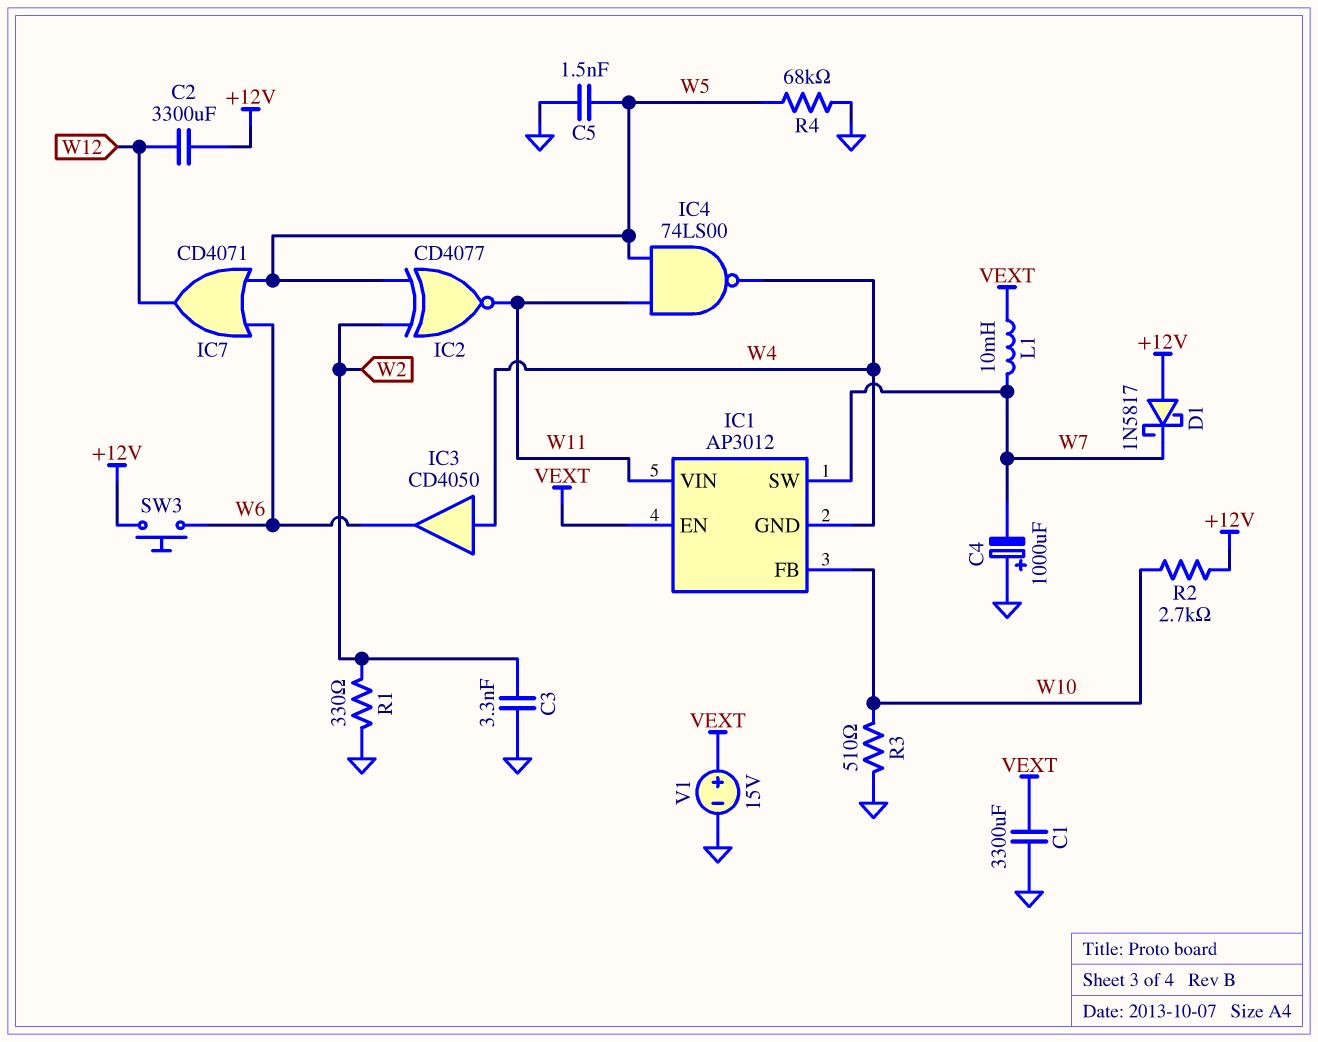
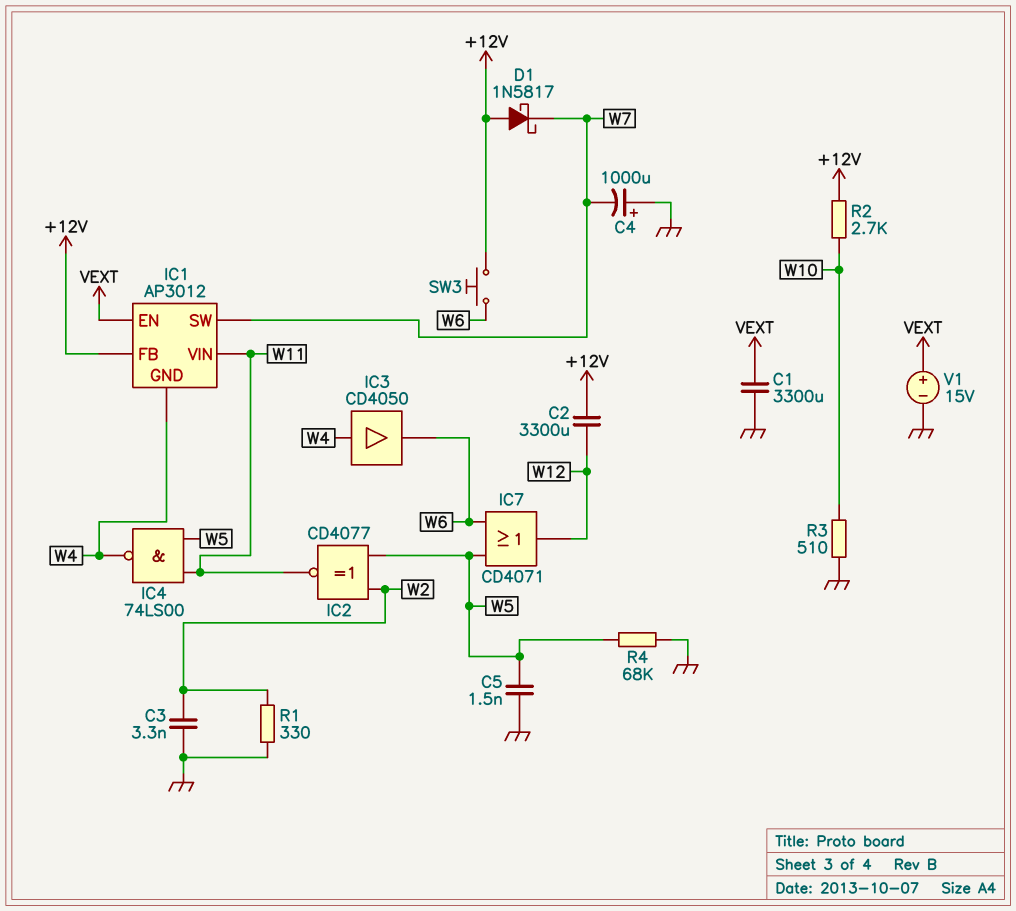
IC1 pin FB: W10 -> +12V
L1: 10mH (VEXT, W7) -> none

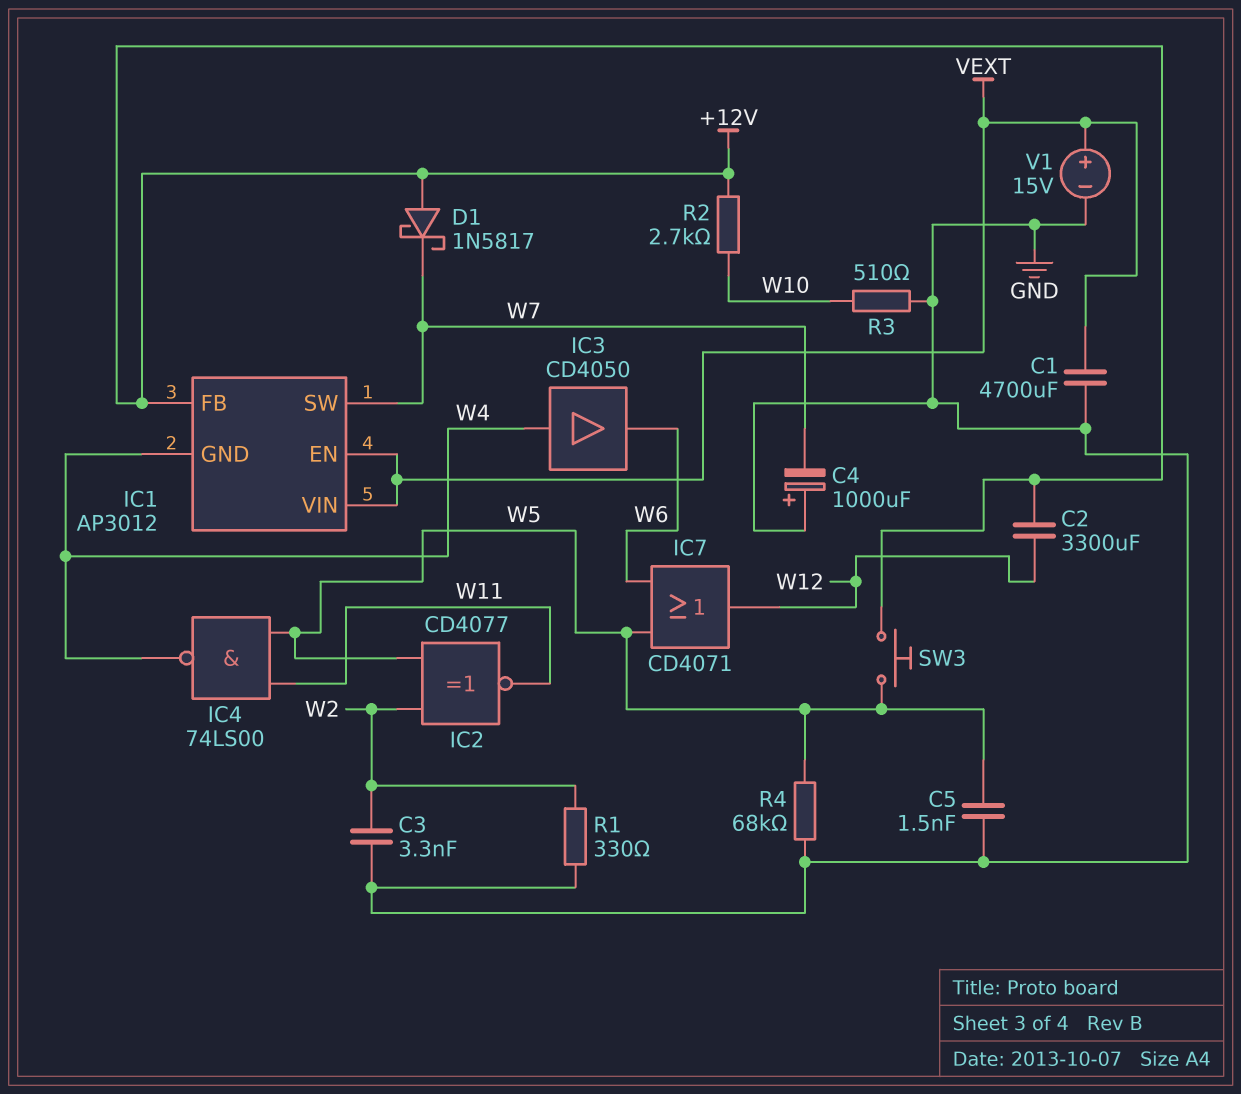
C1: 3300uF (GND, VEXT) -> 4700uF (GND, VEXT)
IC1 pin VIN: W11 -> VEXT
SW3: button (+12V, W6) -> button (+12V, W5)

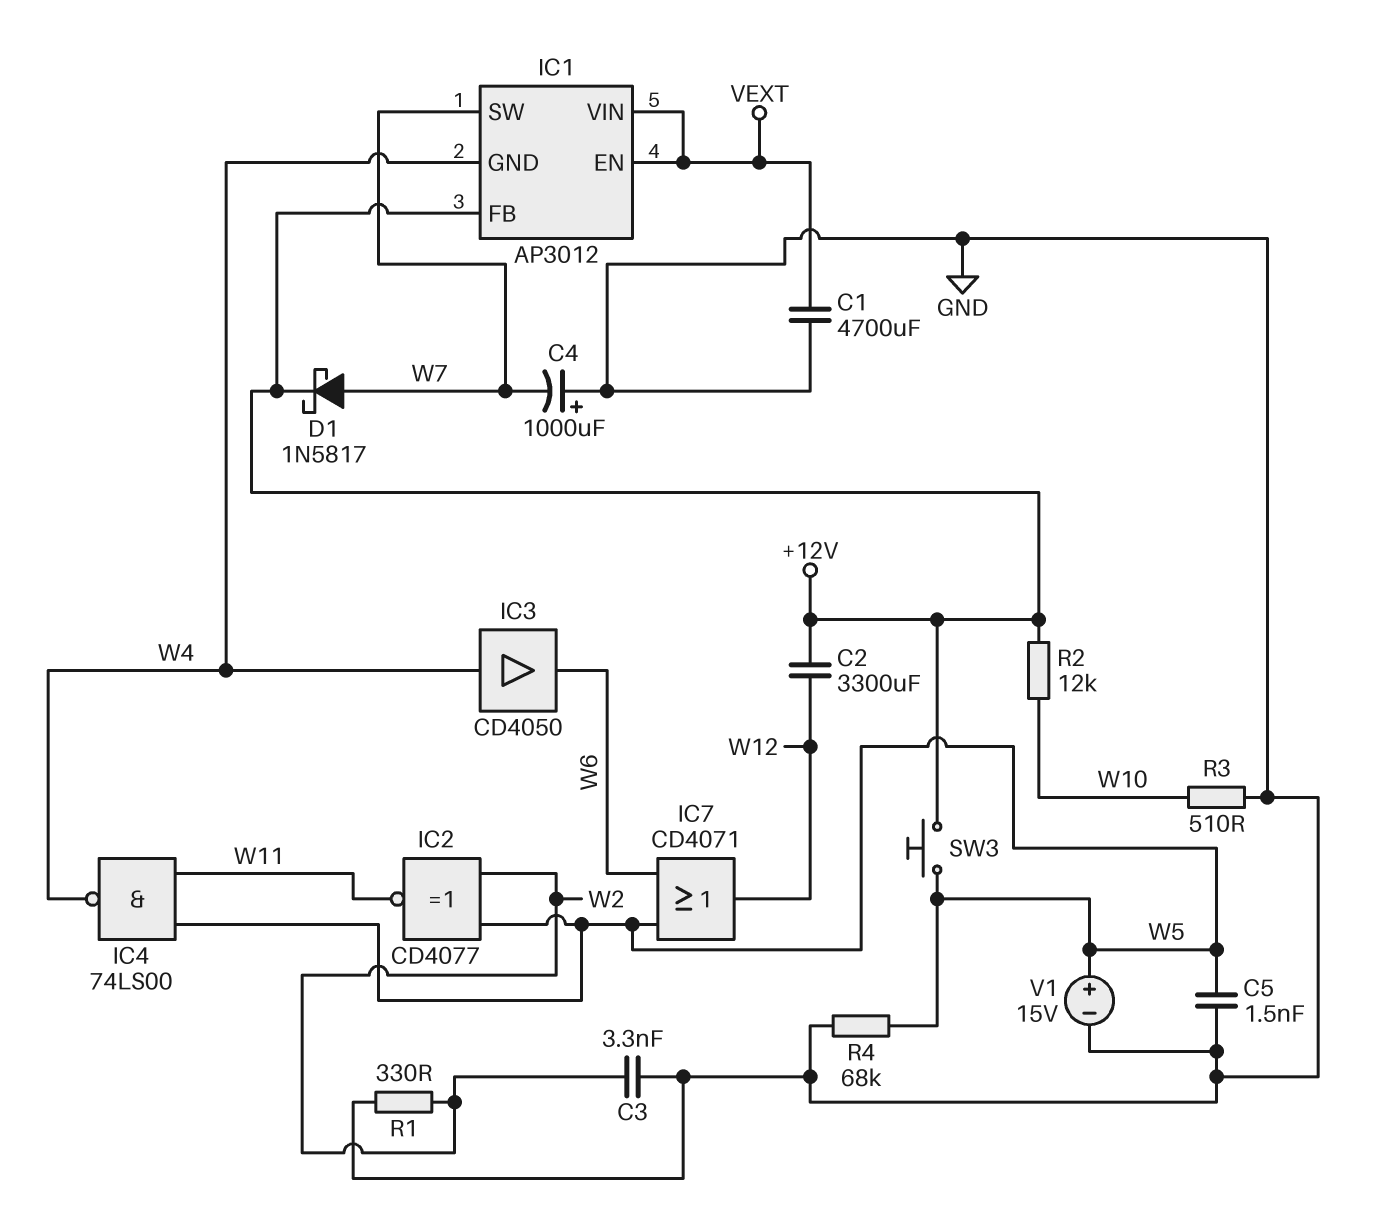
D1: schottky 1N5817 (A +12V, K W7) -> schottky 1N5817 (A W7, K +12V)
R2: 2.7k (+12V, W10) -> 12k (+12V, W10)
V1: 15V (plus VEXT, minus GND) -> 15V (plus W5, minus GND)

